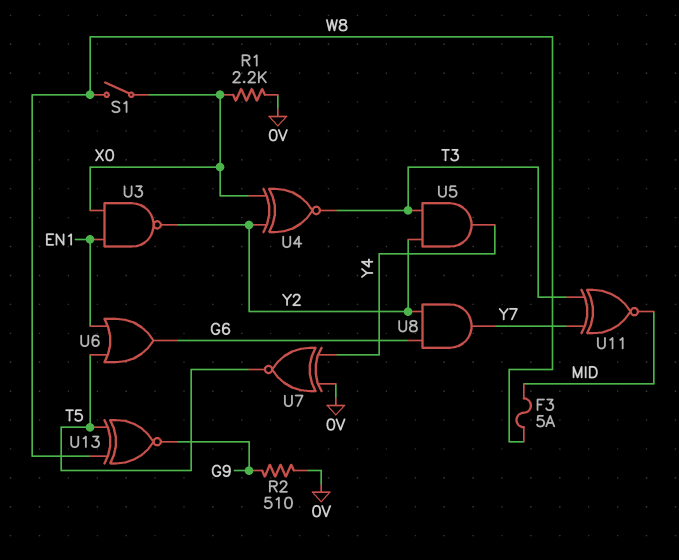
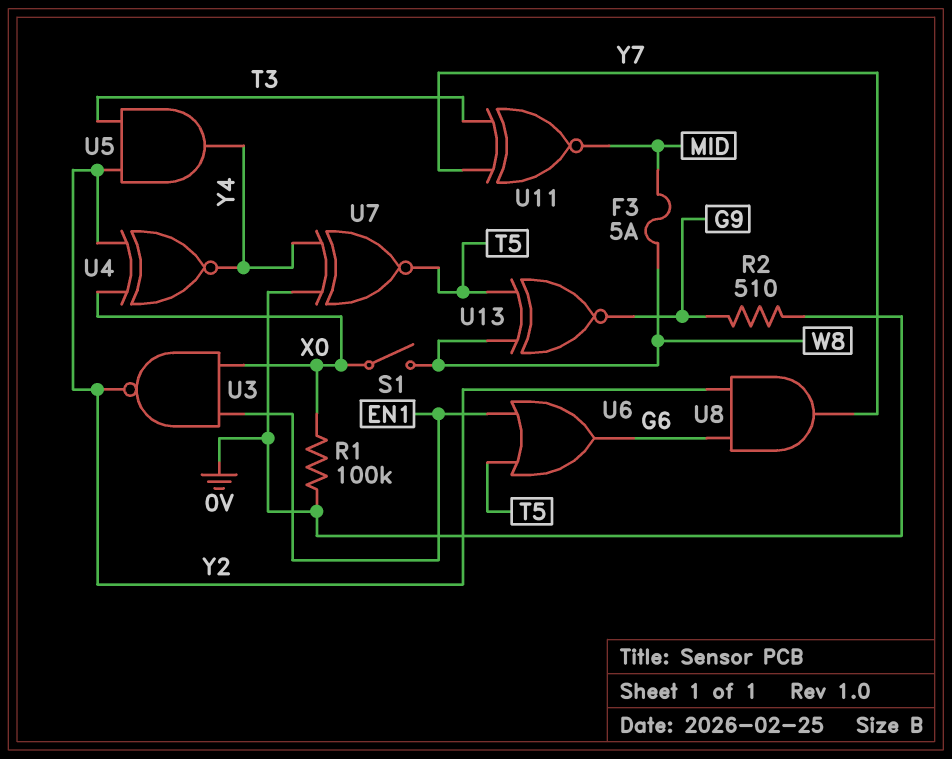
R1: 2.2k (0V, X0) -> 100k (0V, X0)
U4: XNOR (in X0, in Y2, out T3) -> XNOR (in X0, in Y2, out Y4)

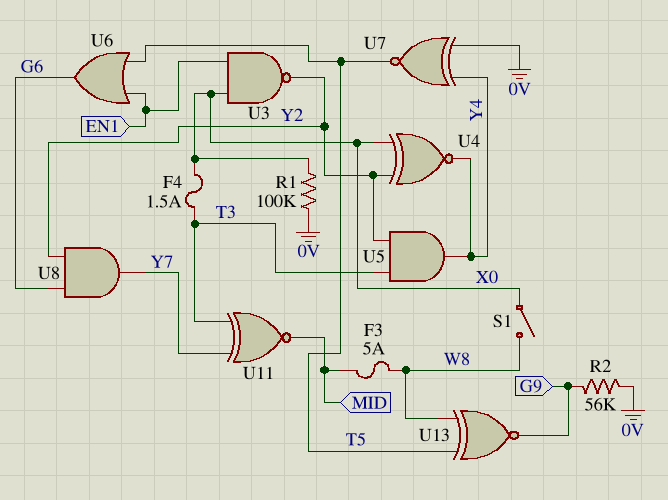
F4: none -> 1.5A (T3, X0)
R2: 510 (0V, G9) -> 56k (0V, G9)

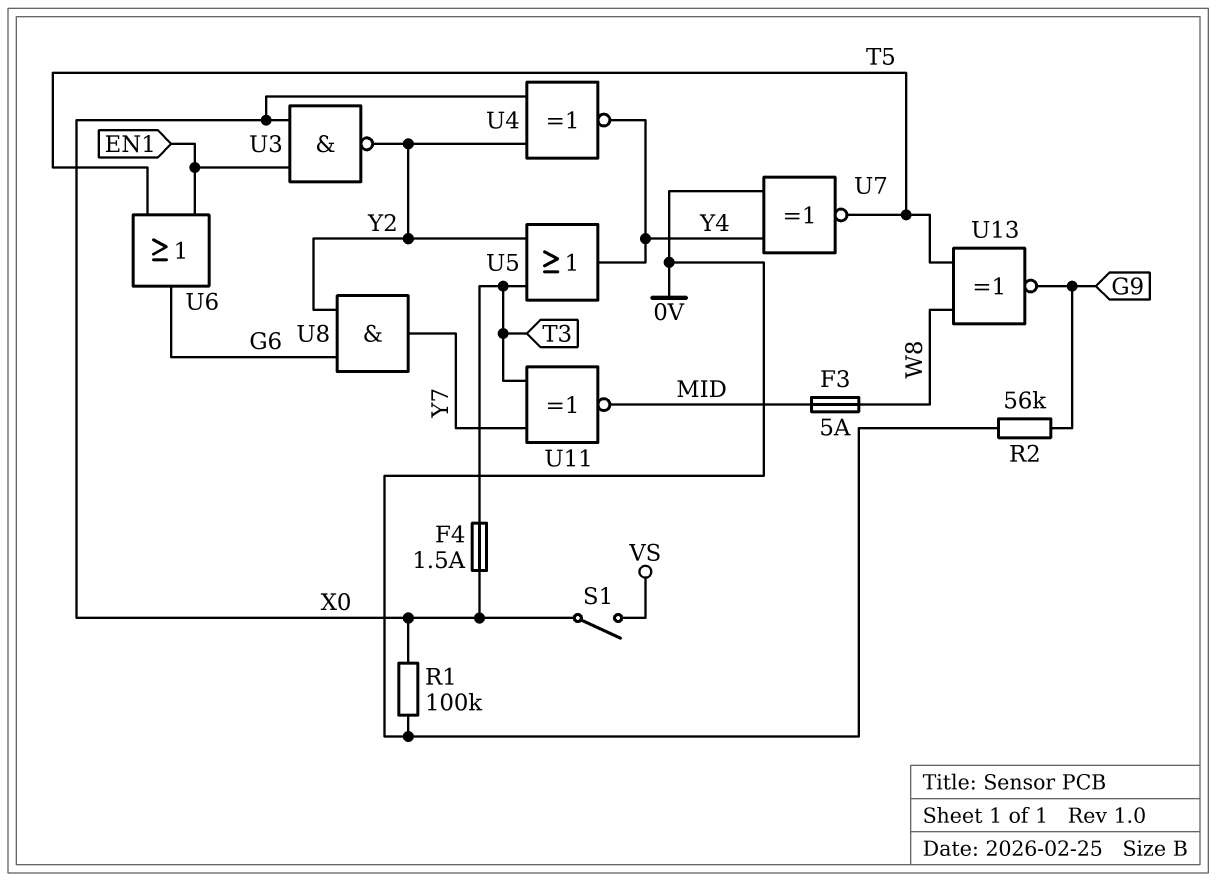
S1: switch (W8, X0) -> switch (VS, X0)
U5: AND (in T3, in Y2, out Y4) -> OR (in T3, in Y2, out Y4)

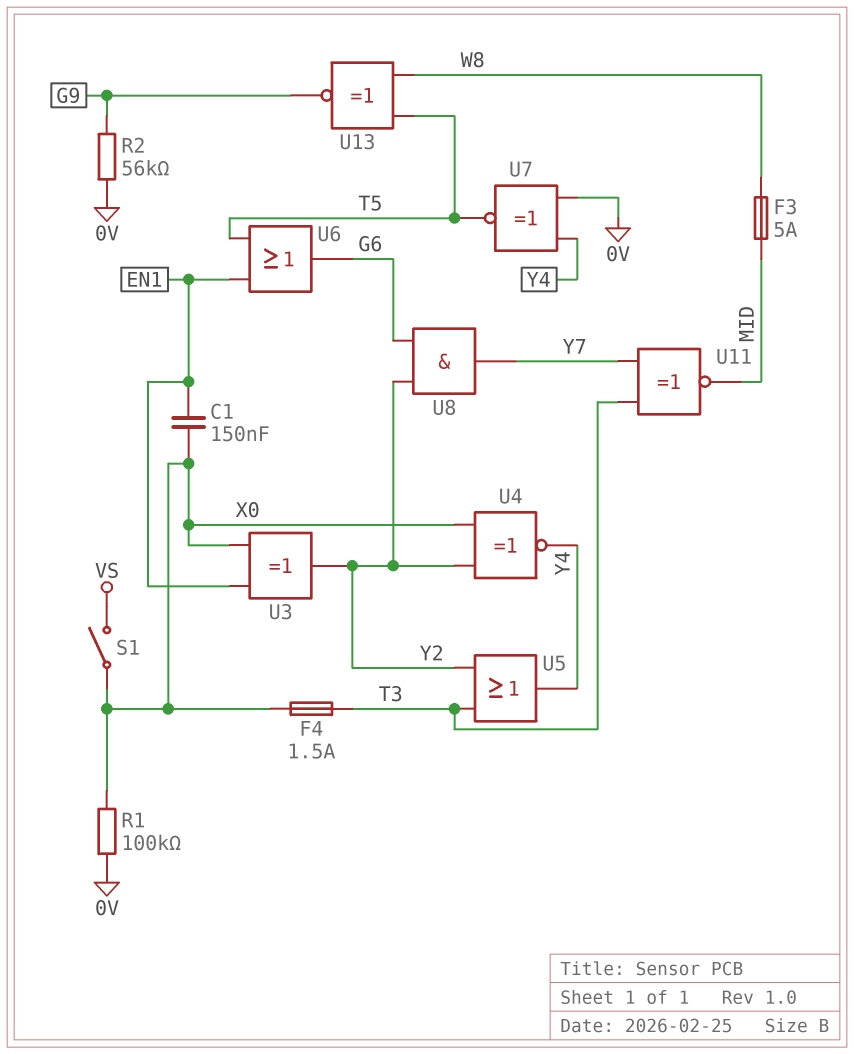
C1: none -> 150nF (EN1, X0)
U3: NAND (in EN1, in X0, out Y2) -> XOR (in EN1, in X0, out Y2)

